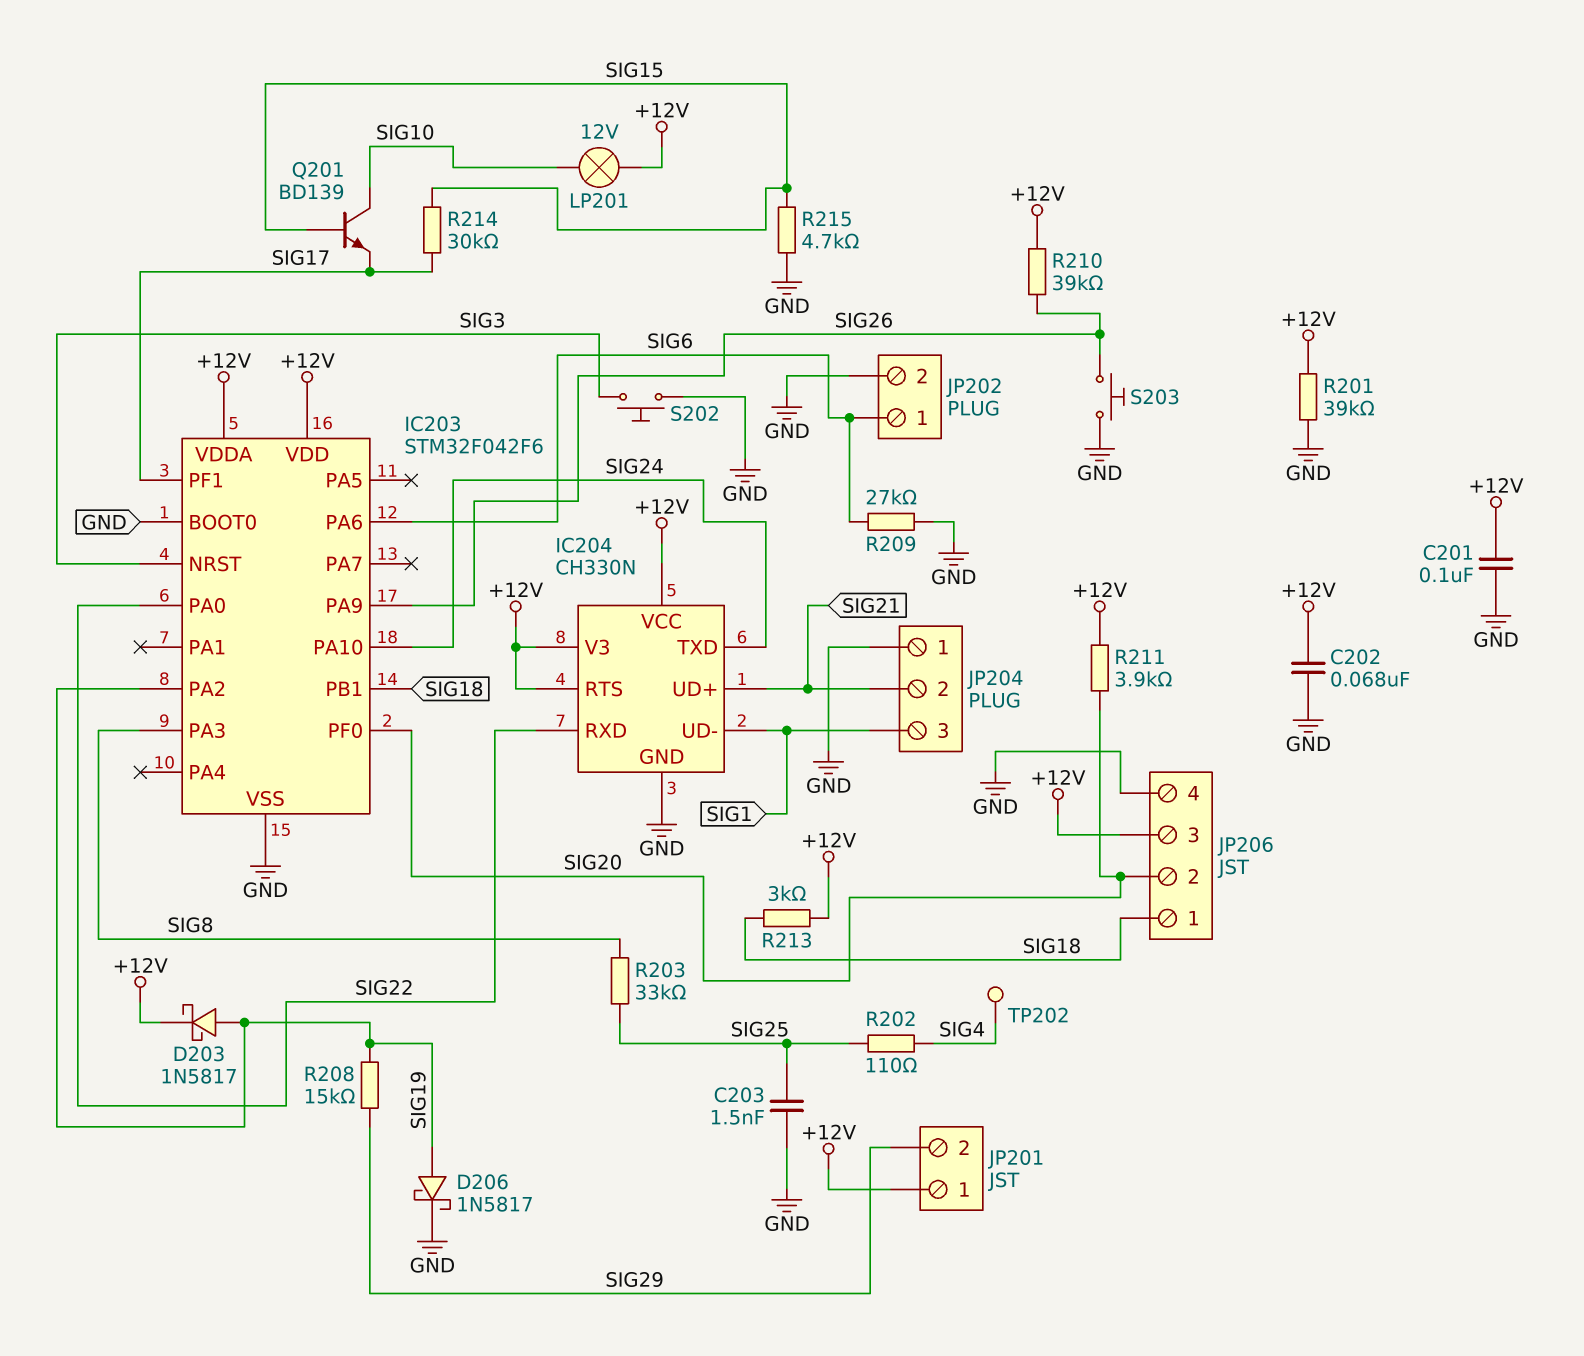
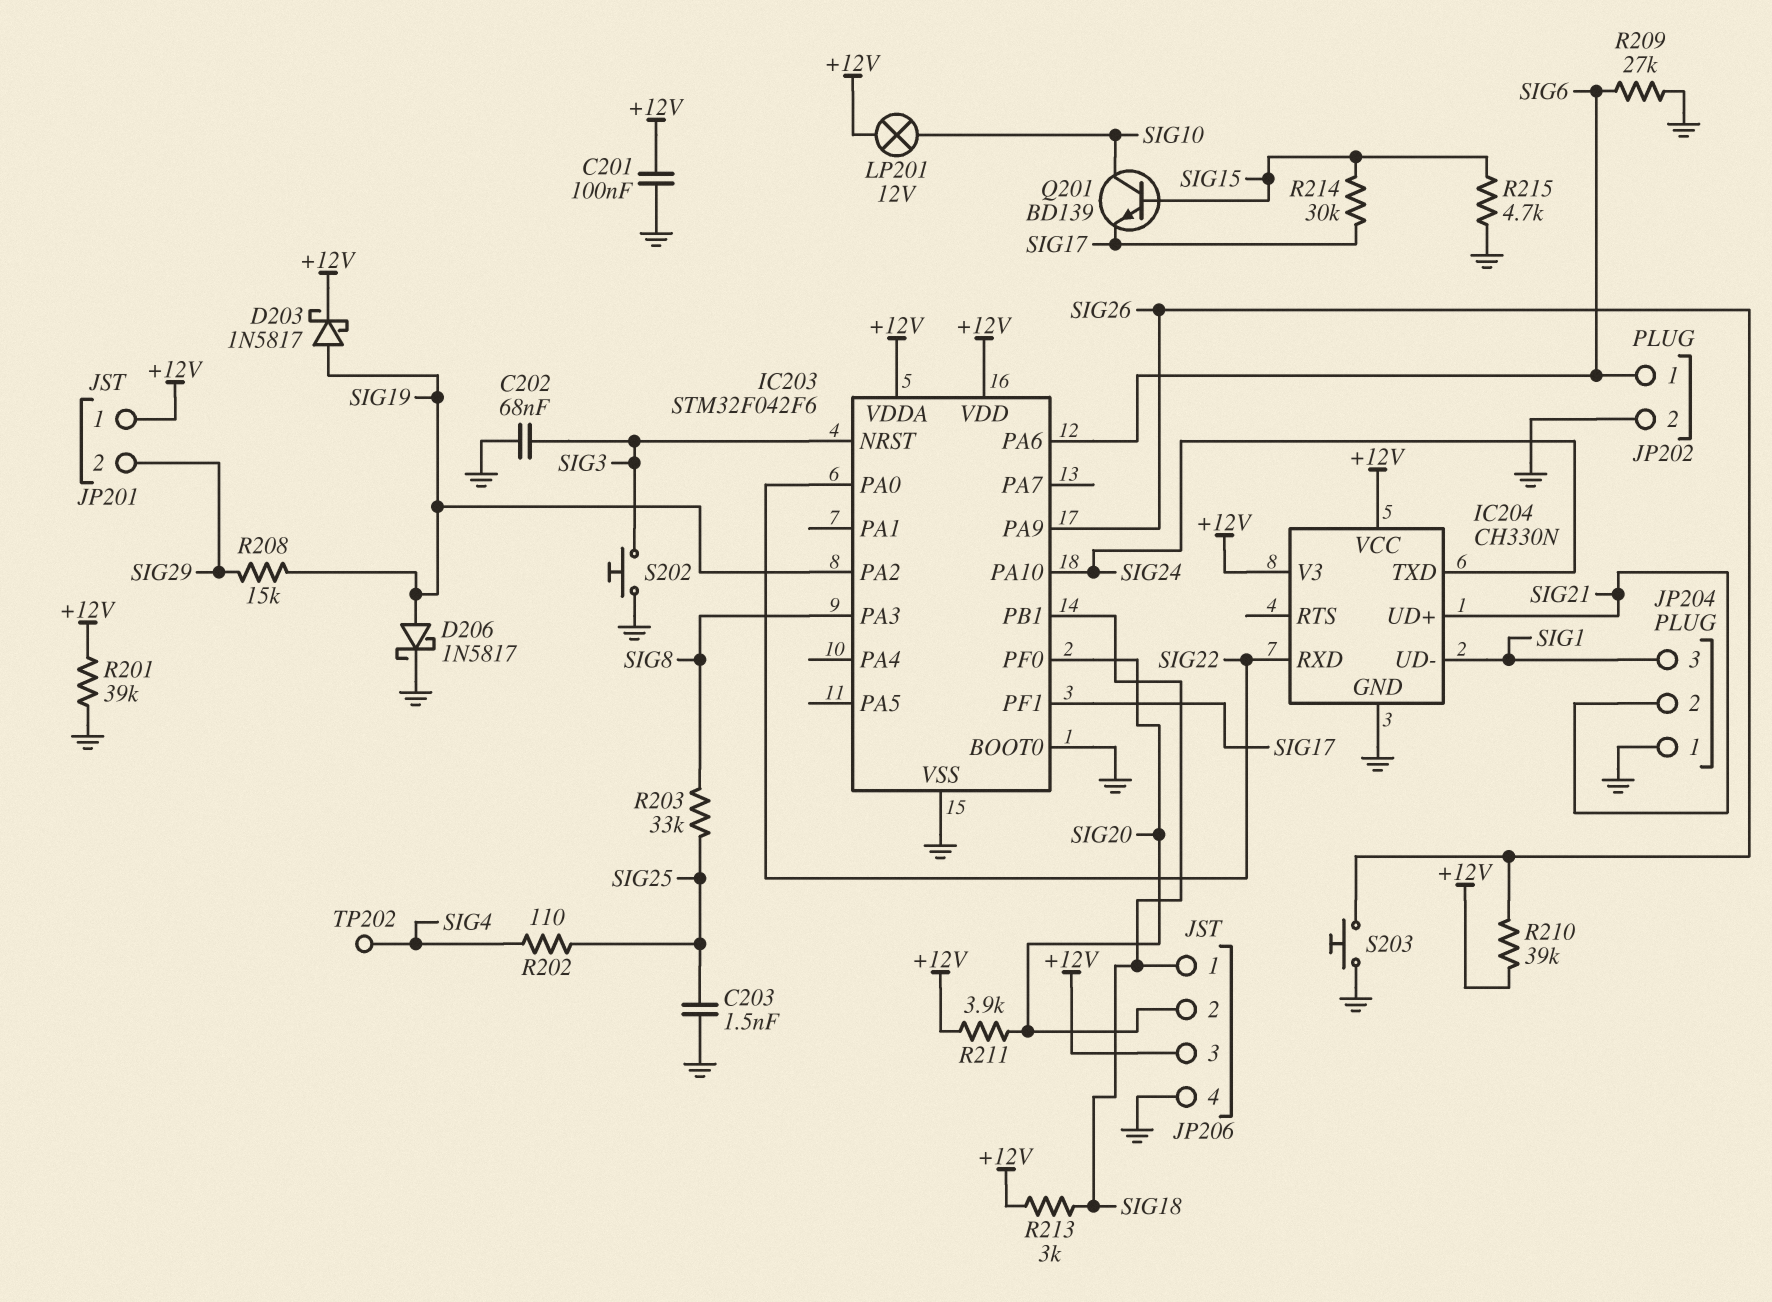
C202: 68nF (+12V, GND) -> 68nF (GND, SIG3)
IC204 pin RTS: +12V -> none

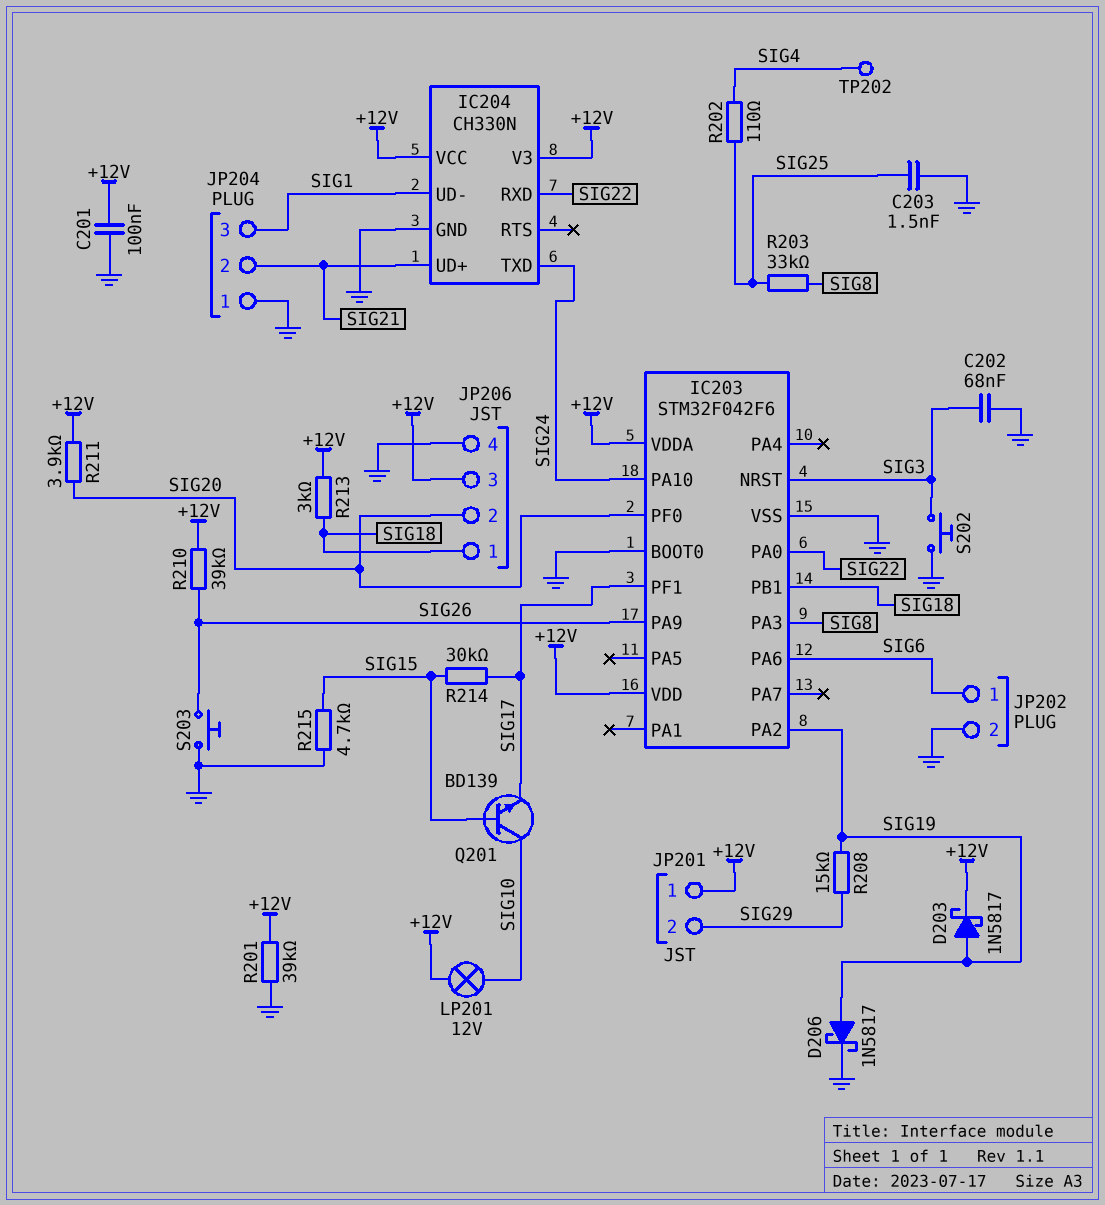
R209: 27k (GND, SIG6) -> none

